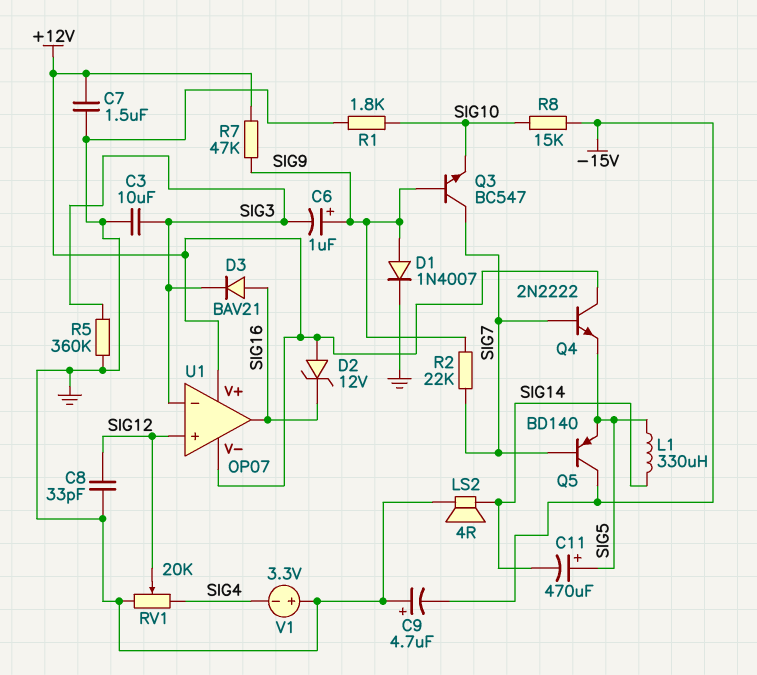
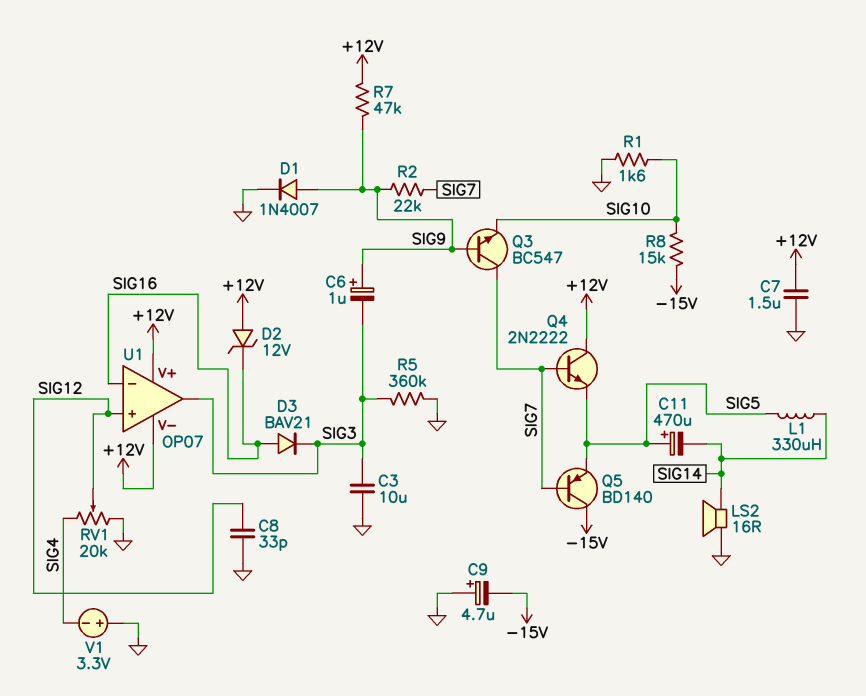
LS2: speaker 4R (GND, SIG14) -> speaker 16R (GND, SIG14)
R1: 1.8k (GND, SIG10) -> 1.6k (GND, SIG10)
U1 pin in-: SIG3 -> SIG16
U1 pin out: SIG16 -> SIG3

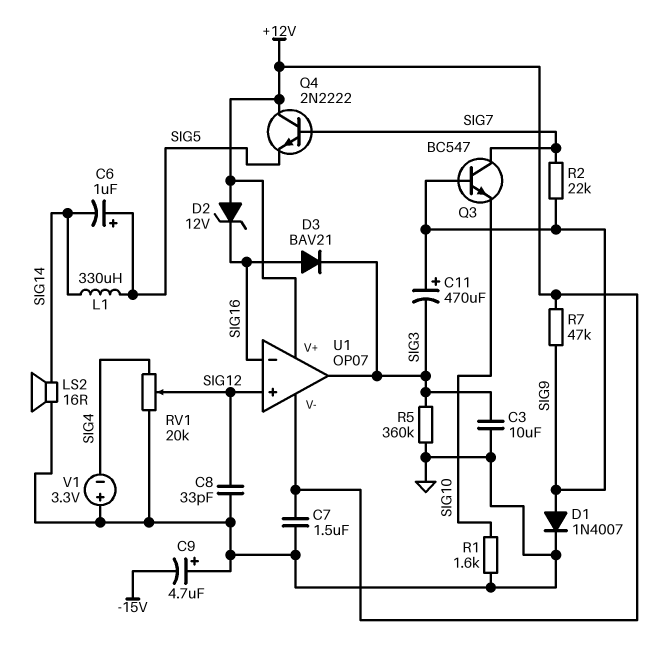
C6: 1uF (plus SIG9, minus SIG3) -> 1uF (plus SIG5, minus SIG14)
C11: 470uF (plus SIG5, minus SIG14) -> 470uF (plus SIG9, minus SIG3)
Q5: PNP BD140 (B SIG7, C -15V, E SIG5) -> none
R8: 15k (-15V, SIG10) -> none

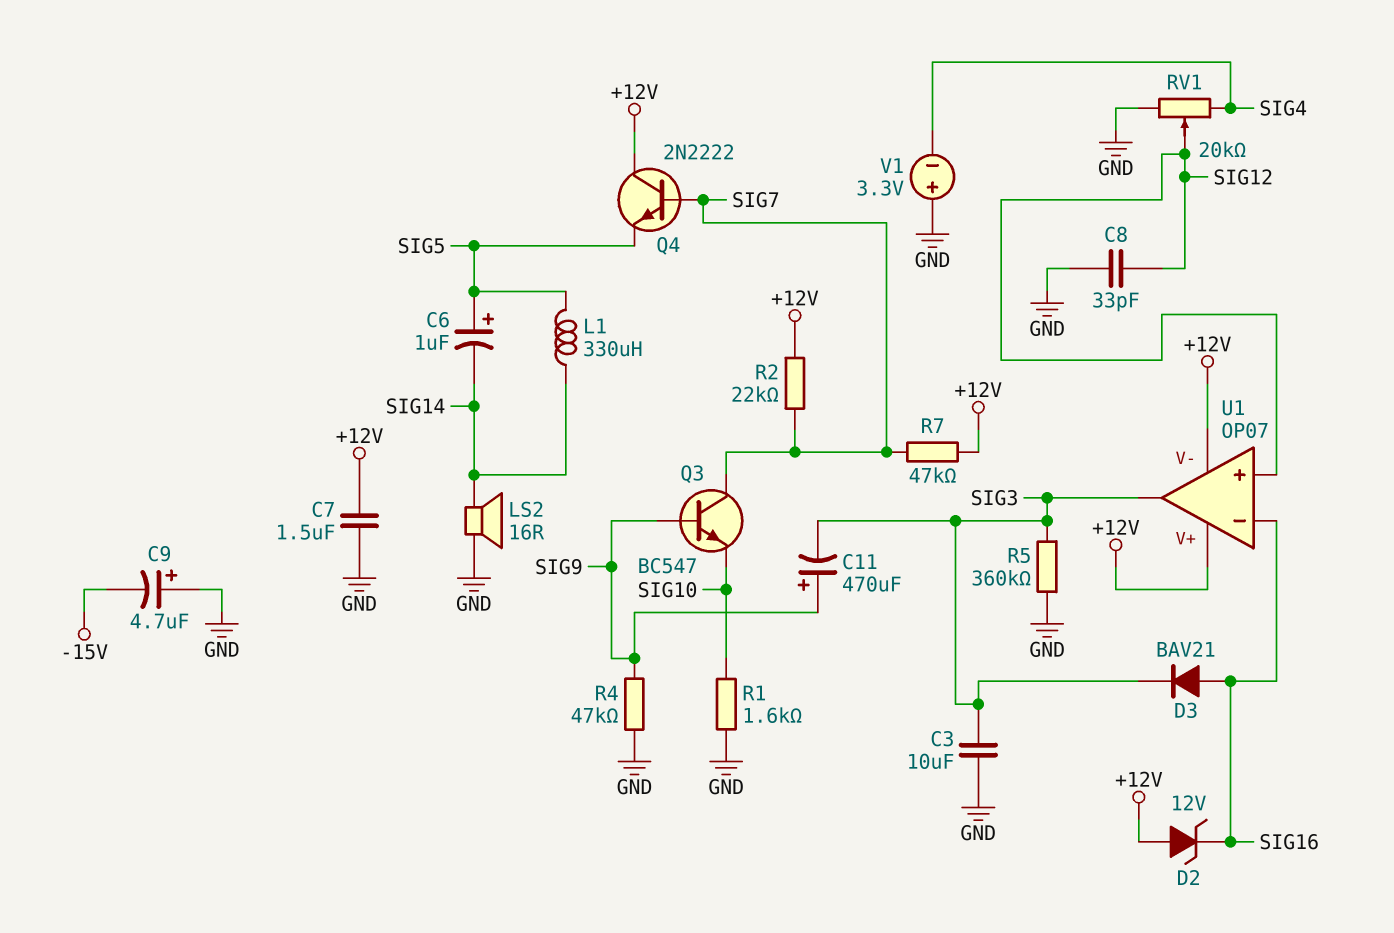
D1: diode 1N4007 (A SIG9, K GND) -> none
R2: 22k (SIG7, SIG9) -> 22k (+12V, SIG7)
R4: none -> 47k (GND, SIG9)
R7: 47k (+12V, SIG9) -> 47k (+12V, SIG7)

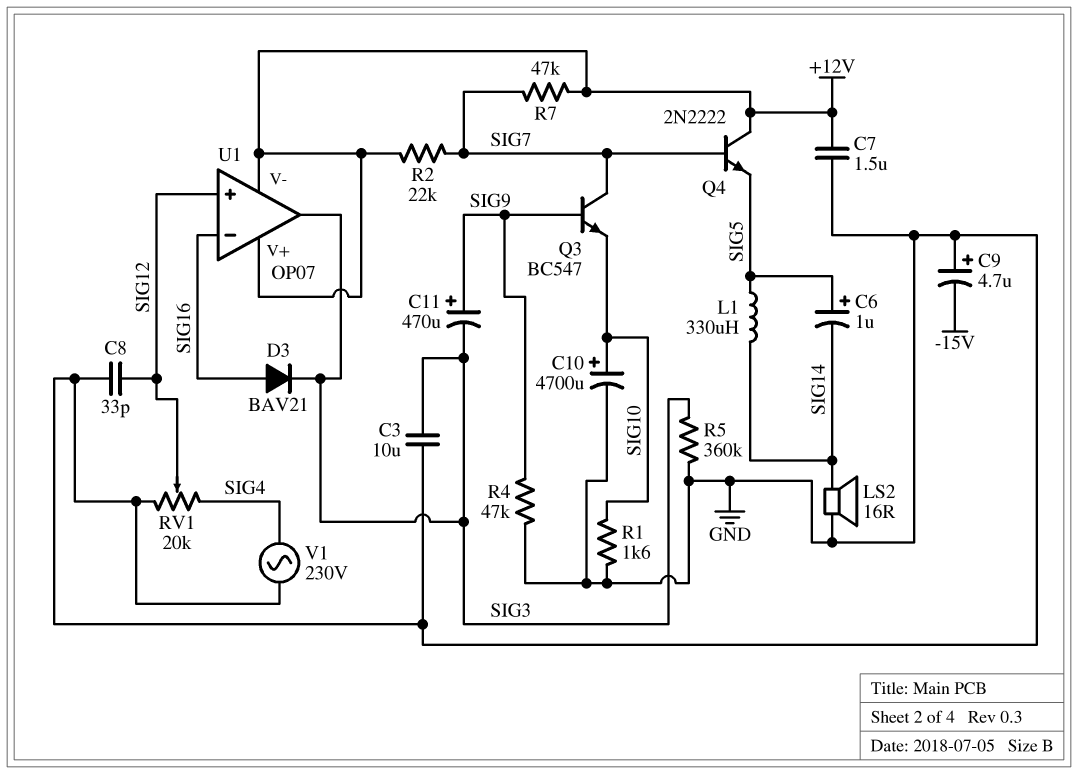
C10: none -> 4700uF (plus SIG10, minus GND)
D2: zener 12V (A +12V, K SIG16) -> none
V1: 3.3V (plus GND, minus SIG4) -> AC 230V (GND, SIG4)

